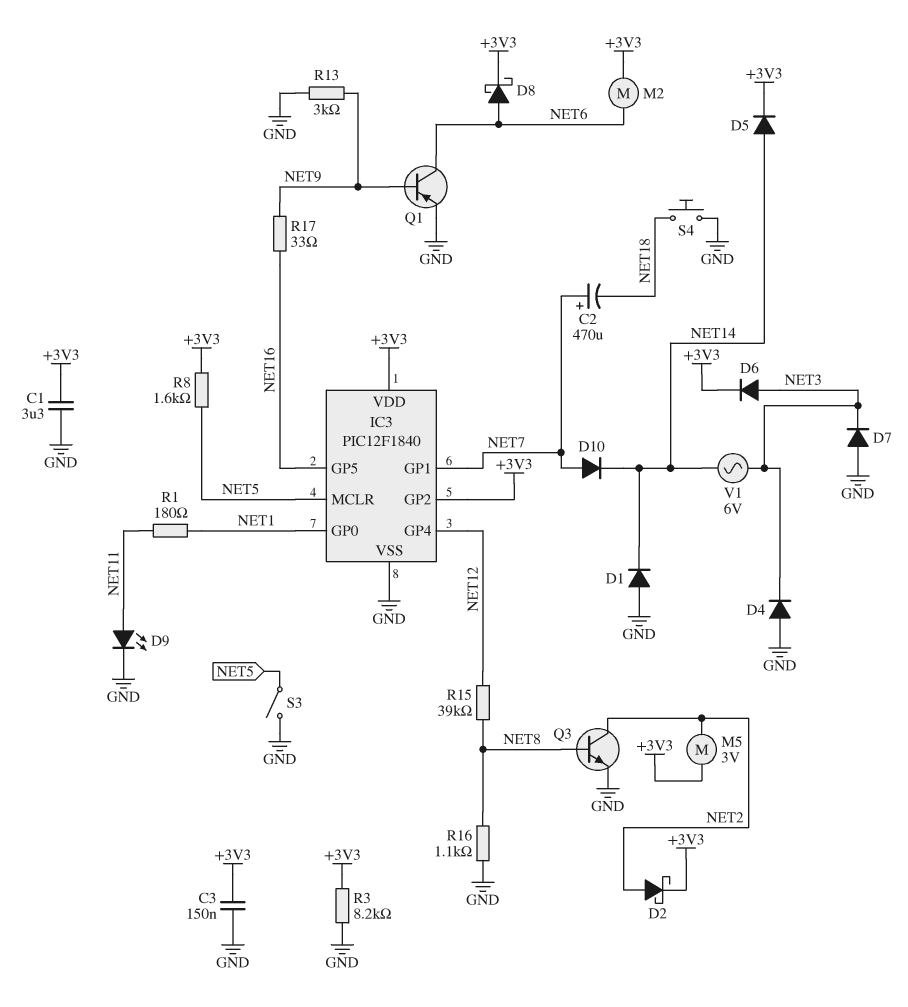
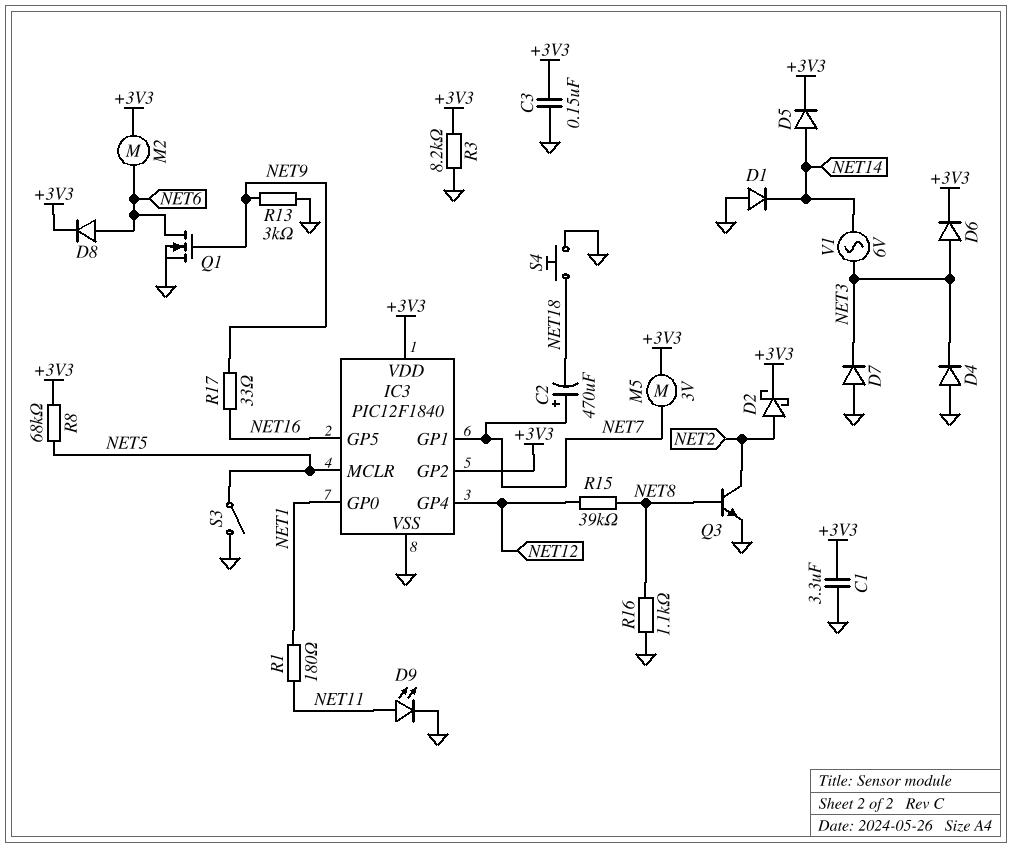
D8: schottky (A NET6, K +3V3) -> diode (A NET6, K +3V3)
D10: diode (A NET7, K NET14) -> none
M5: motor 3V (+3V3, NET2) -> motor 3V (+3V3, NET7)
Q1: PNP (B NET9, C NET6, E GND) -> NMOS (G NET9, D NET6, S GND)
R8: 1.6k (+3V3, NET5) -> 68k (+3V3, NET5)

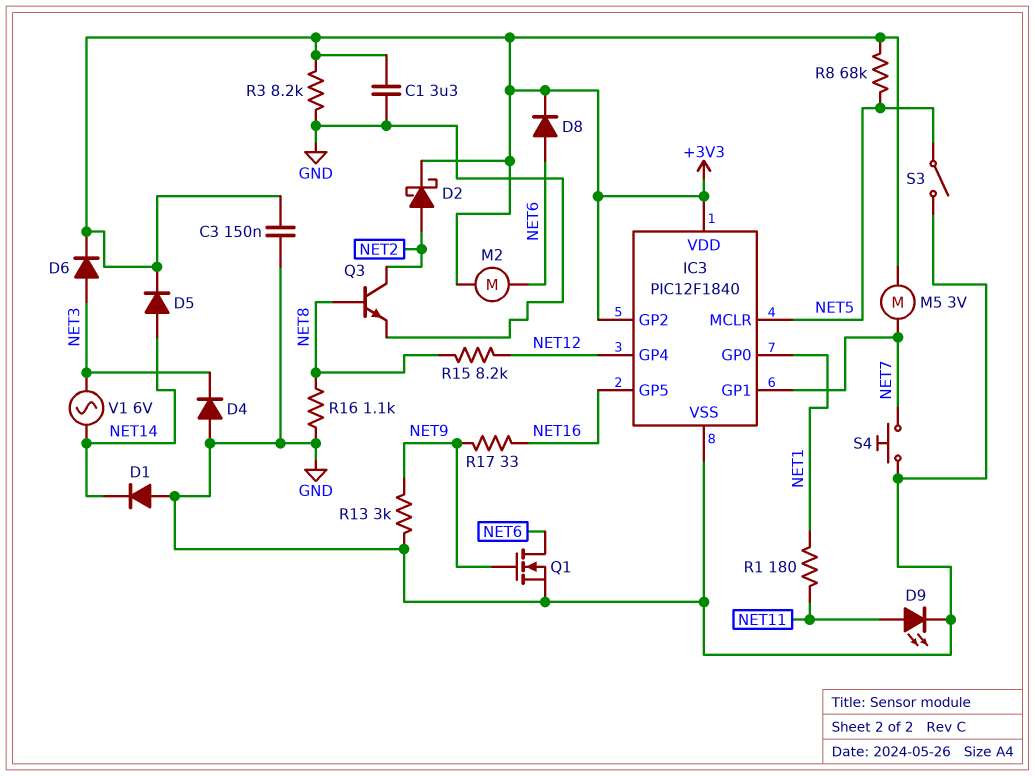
C2: 470uF (plus NET7, minus NET18) -> none
D7: diode (A GND, K NET3) -> none
R15: 39k (NET8, NET12) -> 8.2k (NET8, NET12)
S4: button (GND, NET18) -> button (GND, NET7)

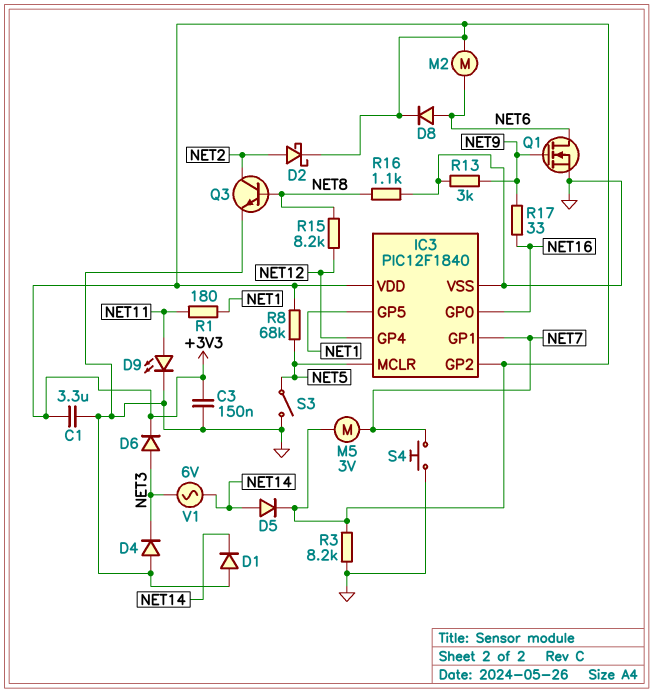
IC3 pin GP0: NET1 -> NET16
IC3 pin GP5: NET16 -> NET1

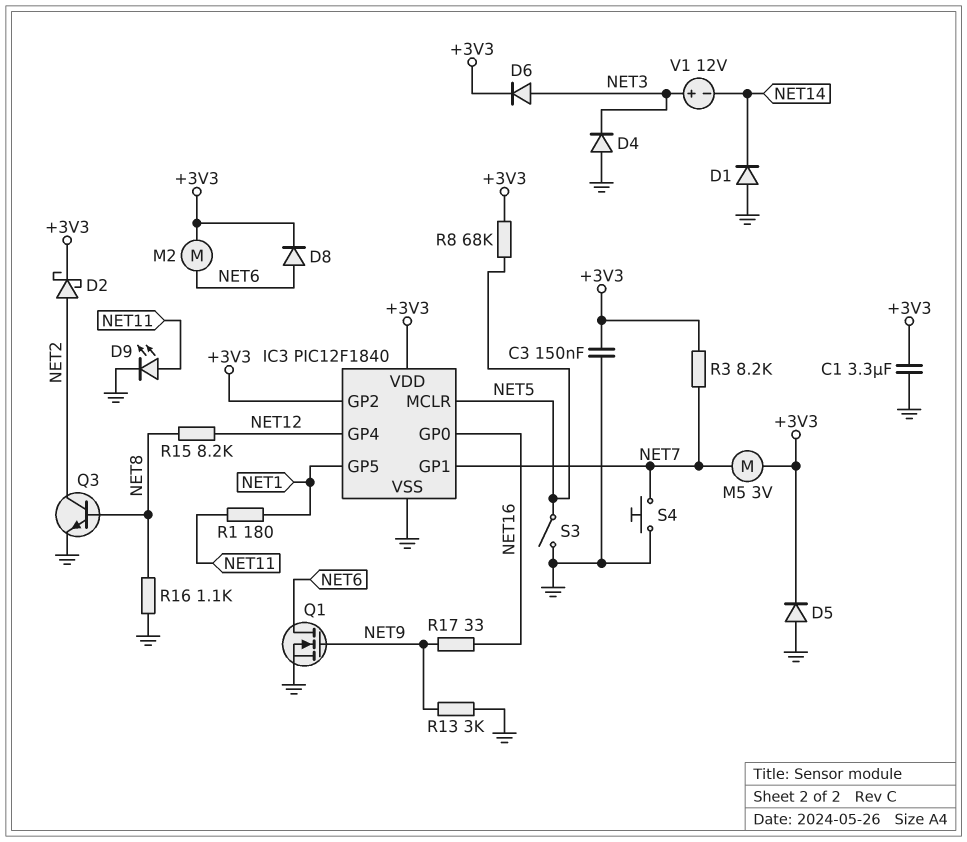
D5: diode (A NET14, K +3V3) -> diode (A GND, K +3V3)
R3: 8.2k (+3V3, GND) -> 8.2k (+3V3, NET7)
V1: AC 6V (NET3, NET14) -> 12V (plus NET3, minus NET14)

